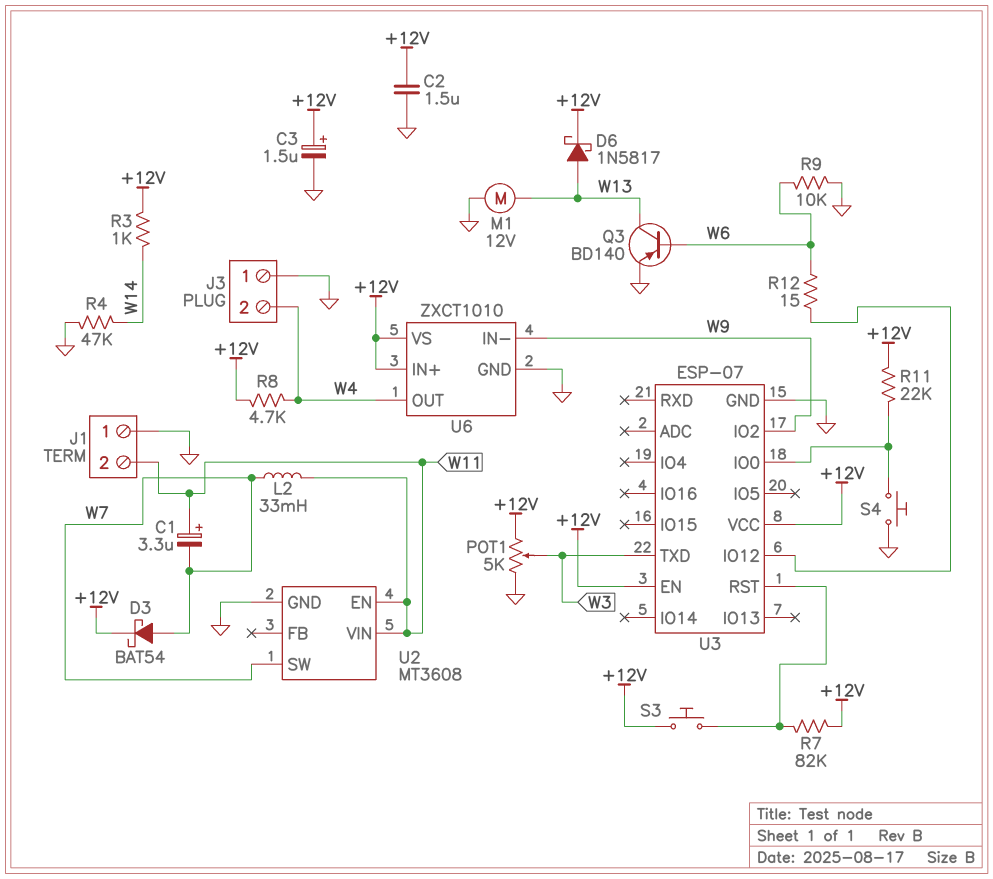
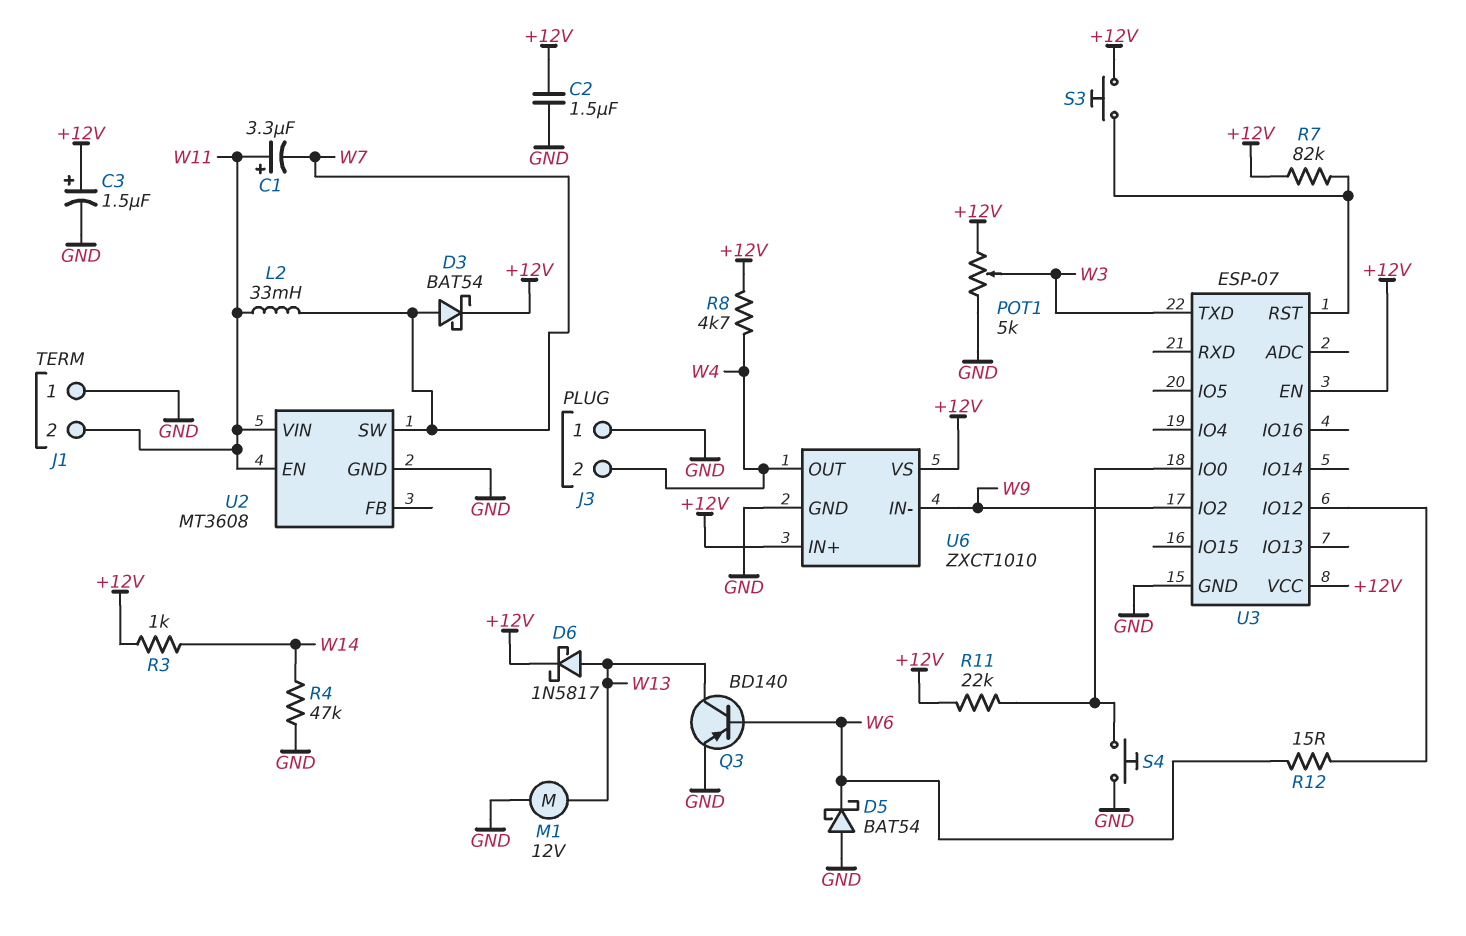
D5: none -> schottky BAT54 (A GND, K W6)
R9: 10k (GND, W6) -> none

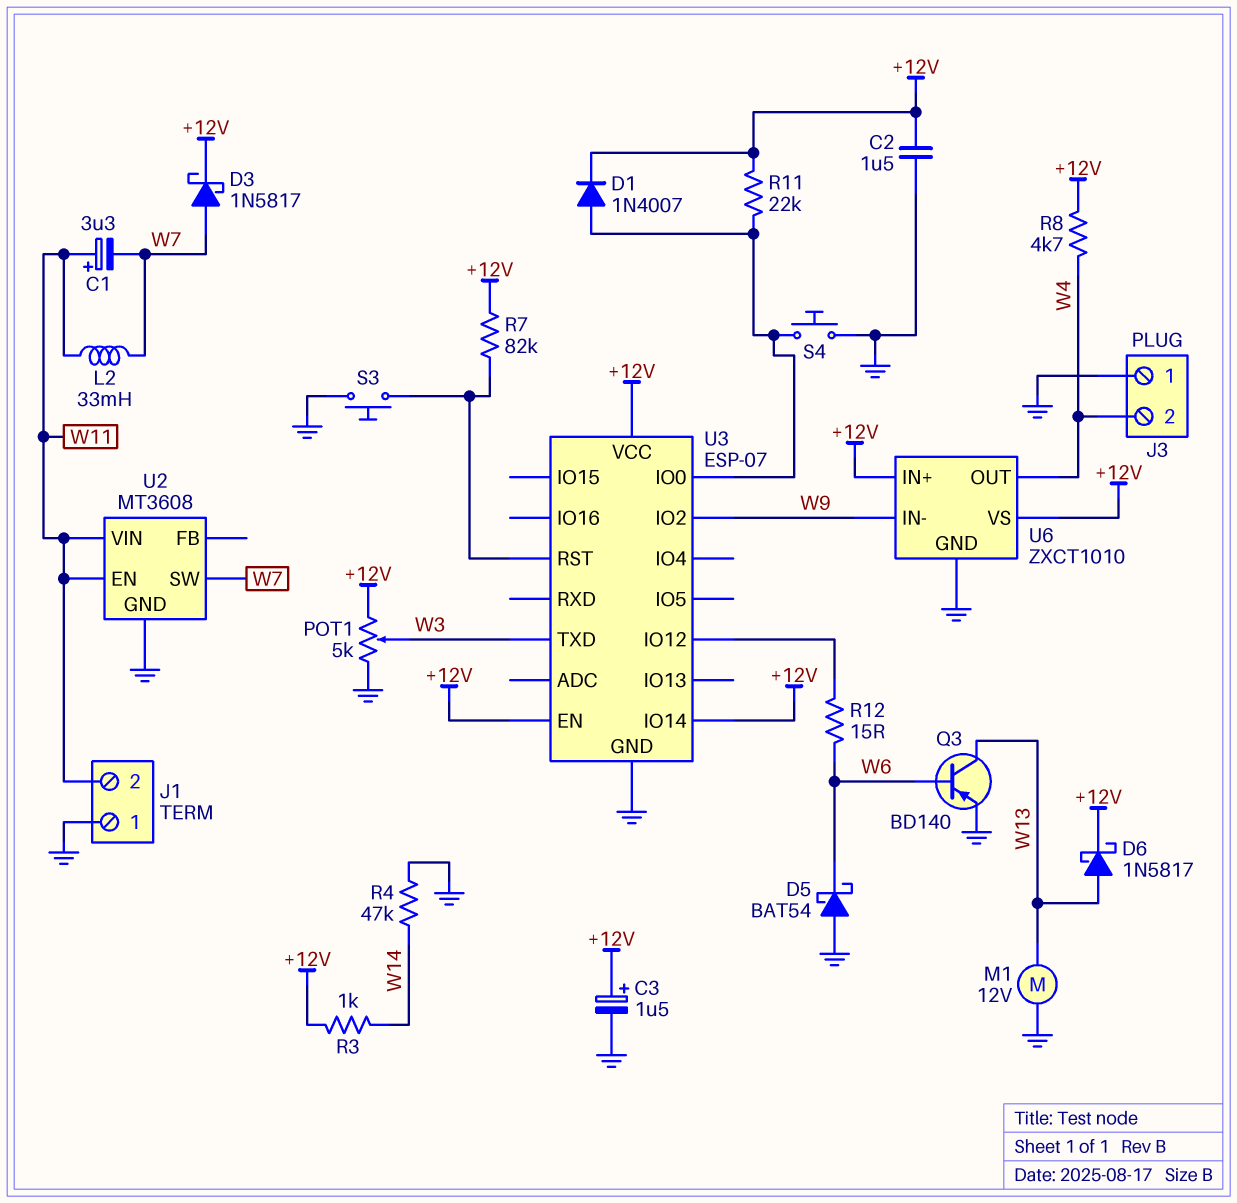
D1: none -> diode 1N4007 (A U3/IO0, K +12V)
D3: schottky BAT54 (A W7, K +12V) -> schottky 1N5817 (A W7, K +12V)
S3: button (+12V, U3/RST) -> button (GND, U3/RST)
U3 pin IO14: none -> +12V

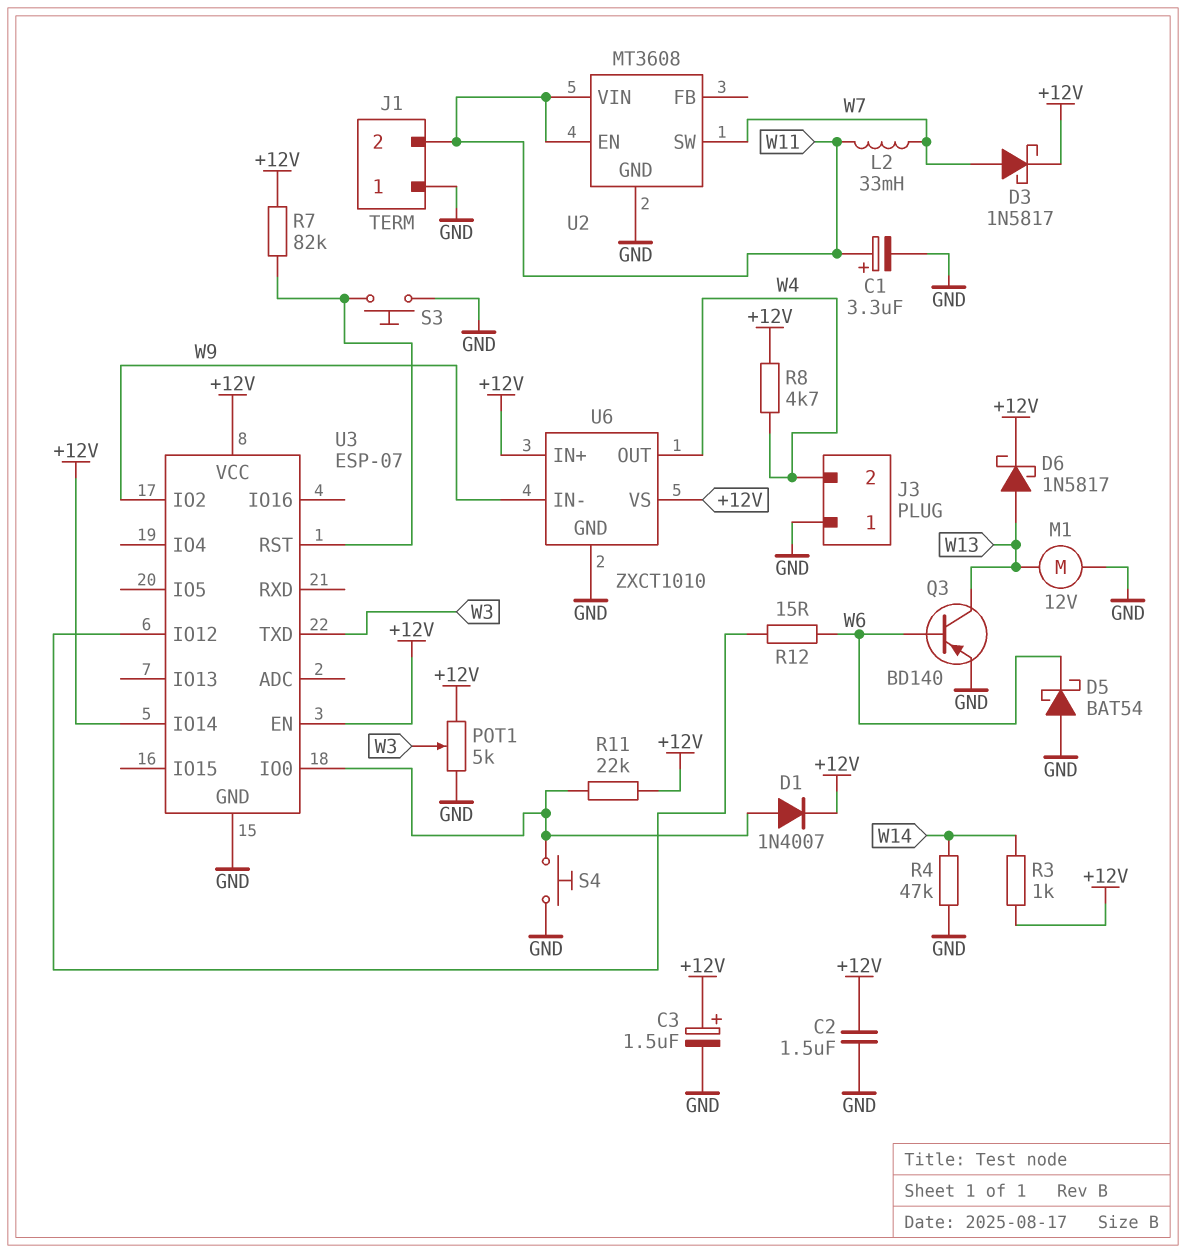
C1: 3.3uF (plus W11, minus W7) -> 3.3uF (plus W11, minus GND)

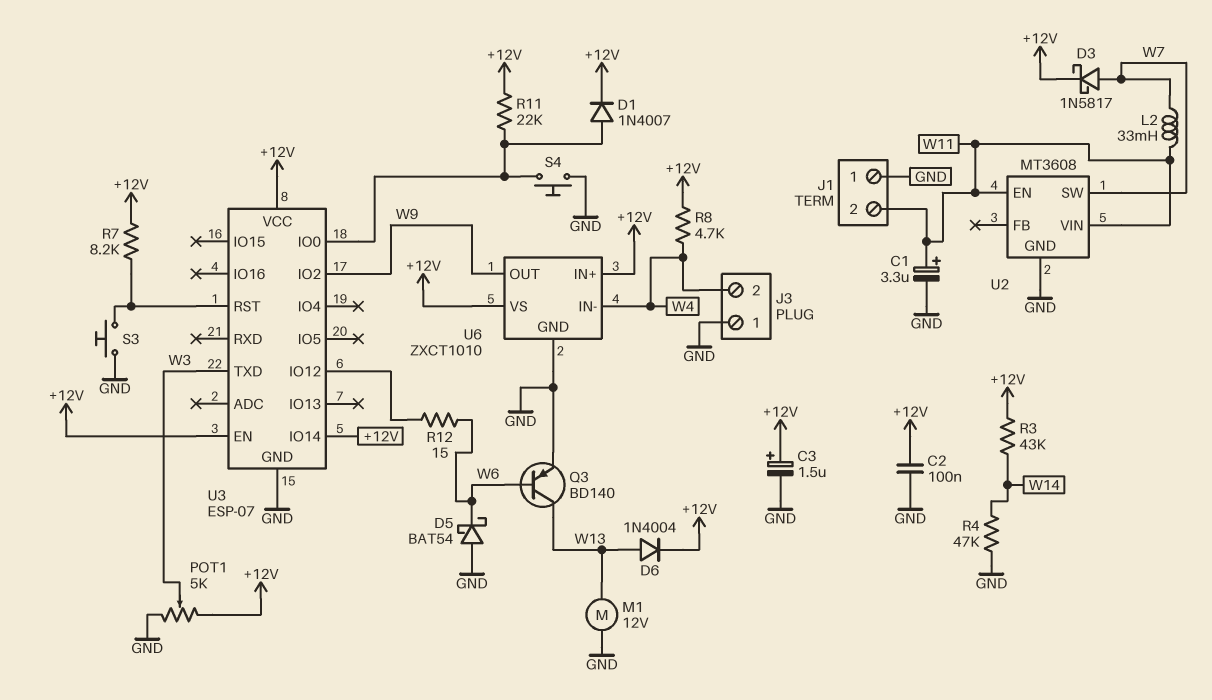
C2: 1.5uF (+12V, GND) -> 100nF (+12V, GND)
D6: schottky 1N5817 (A W13, K +12V) -> diode 1N4004 (A W13, K +12V)
R3: 1k (+12V, W14) -> 43k (+12V, W14)
R7: 82k (+12V, U3/RST) -> 8.2k (+12V, U3/RST)
U6 pin IN-: W9 -> W4
U6 pin OUT: W4 -> W9

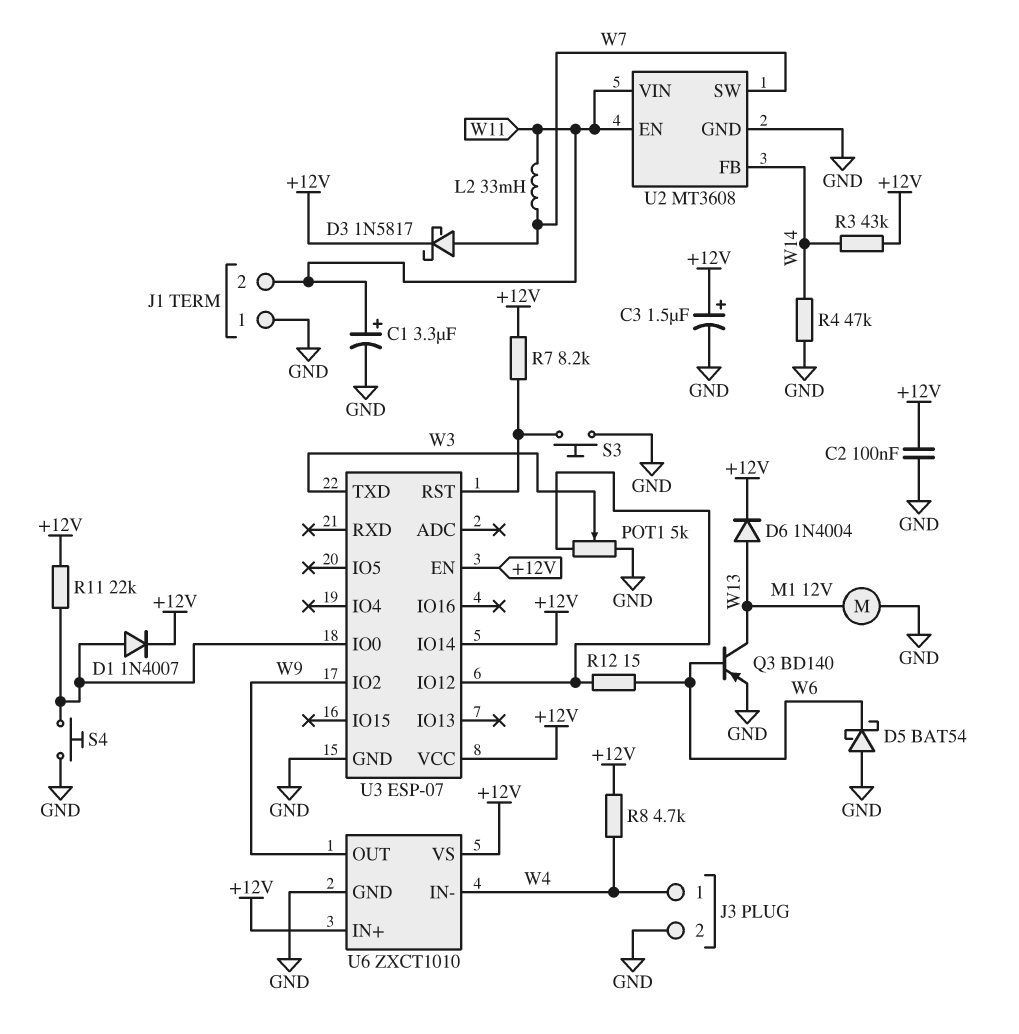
J3 pin 1: GND -> W4
J3 pin 2: W4 -> GND
POT1: 5k (+12V, GND, wiper W3) -> 5k (GND, U3/IO12, wiper W3)
U2 pin FB: none -> W14

